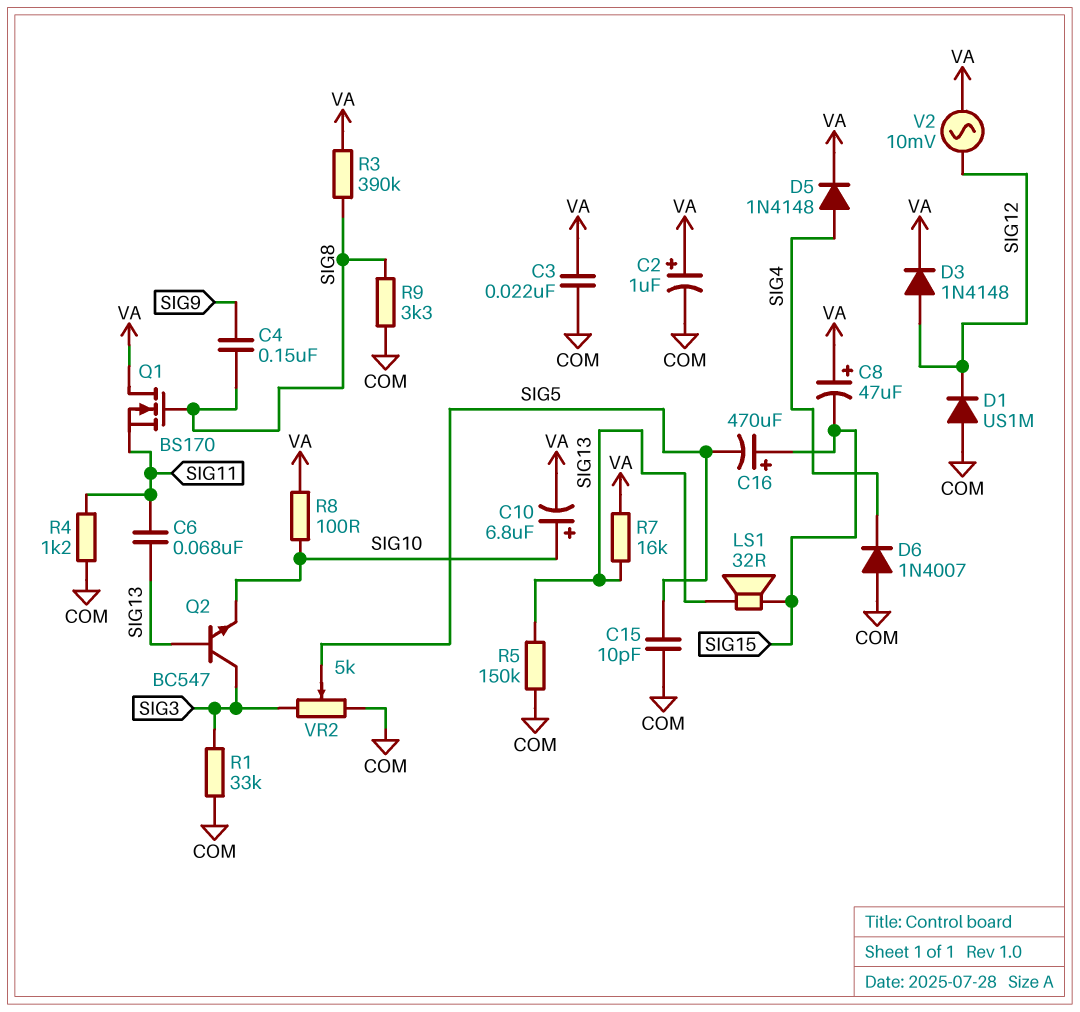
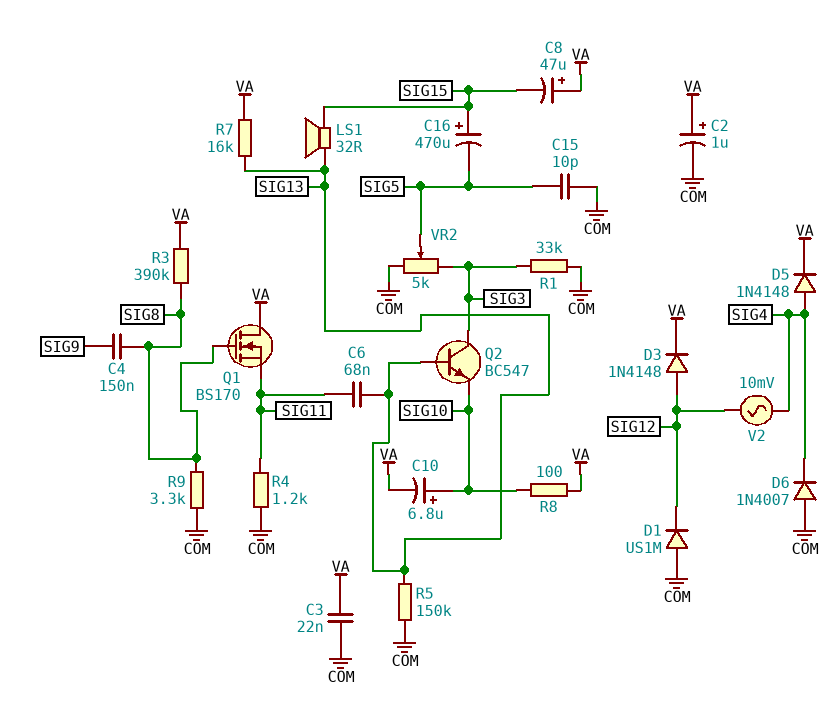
V2: AC 10mV (SIG12, VA) -> AC 10mV (SIG4, SIG12)

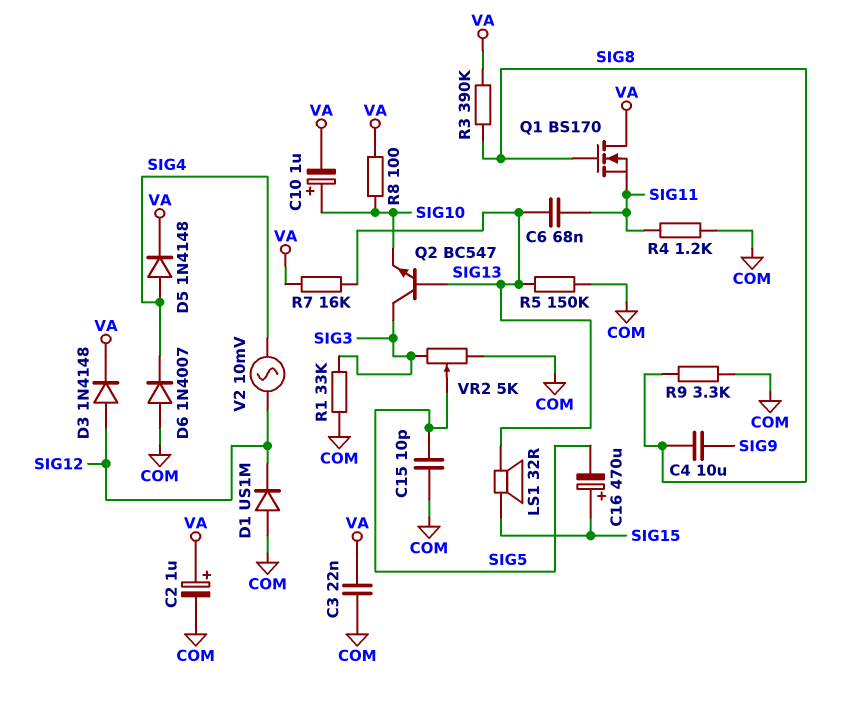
C4: 150nF (SIG8, SIG9) -> 10uF (SIG8, SIG9)
C8: 47uF (plus VA, minus SIG15) -> none
C10: 6.8uF (plus SIG10, minus VA) -> 1uF (plus SIG10, minus VA)

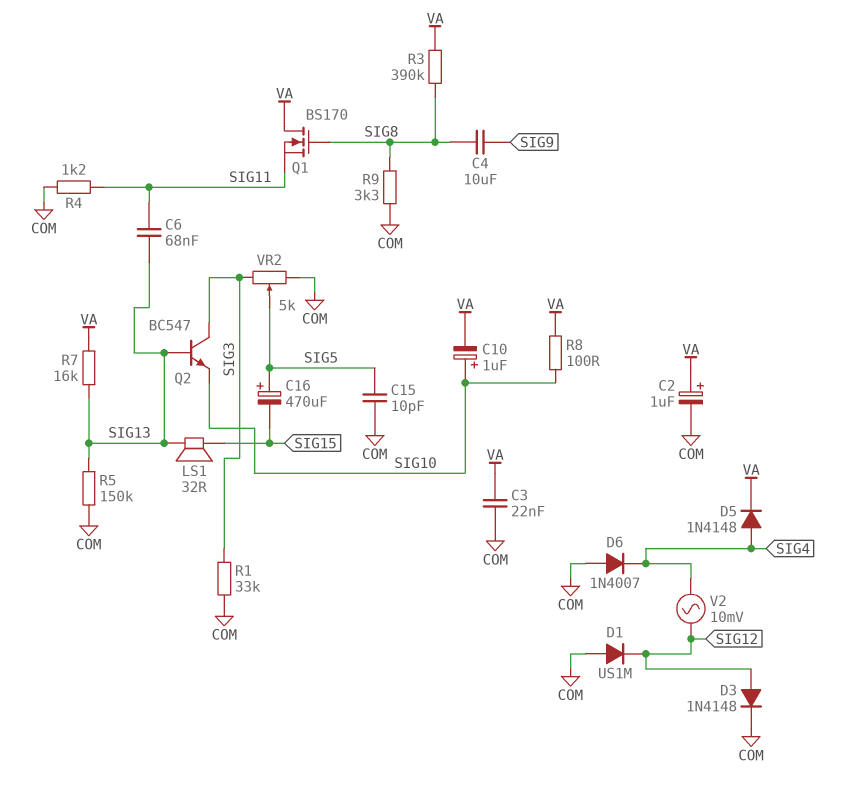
C16: 470uF (plus SIG15, minus SIG5) -> 470uF (plus SIG5, minus SIG15)
D3: diode 1N4148 (A SIG12, K VA) -> diode 1N4148 (A SIG12, K COM)

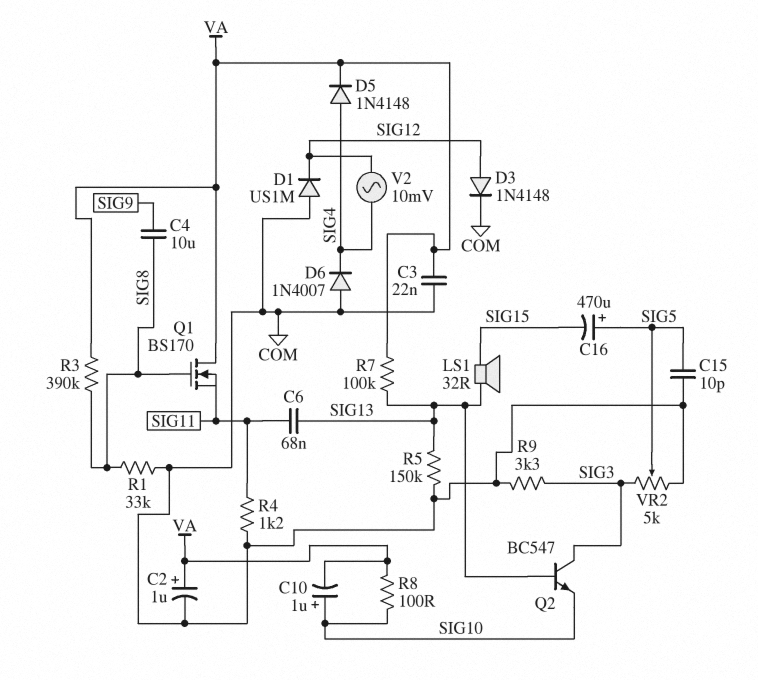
R1: 33k (COM, SIG3) -> 33k (COM, SIG8)
R7: 16k (SIG13, VA) -> 100k (SIG13, VA)
R9: 3.3k (COM, SIG8) -> 3.3k (COM, SIG3)

